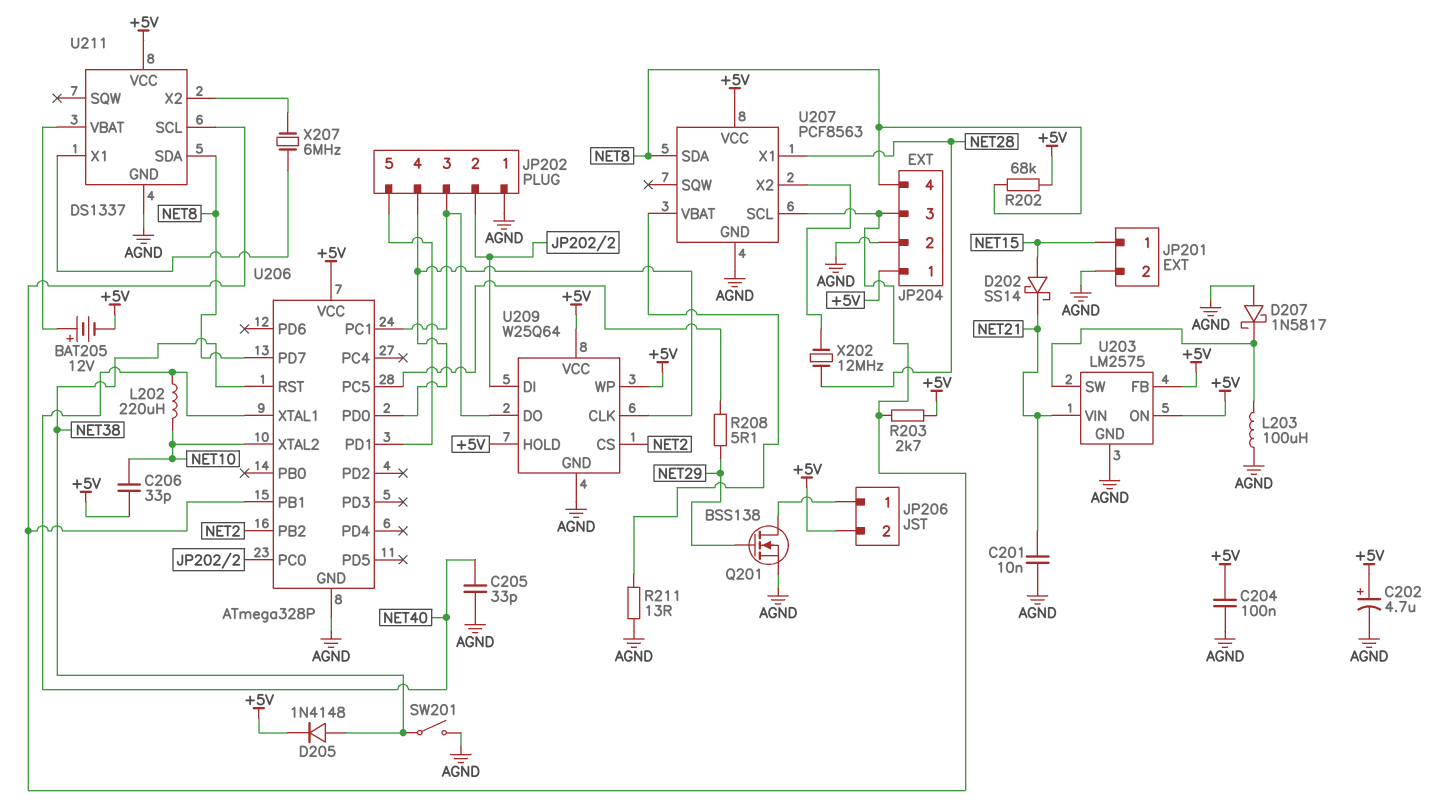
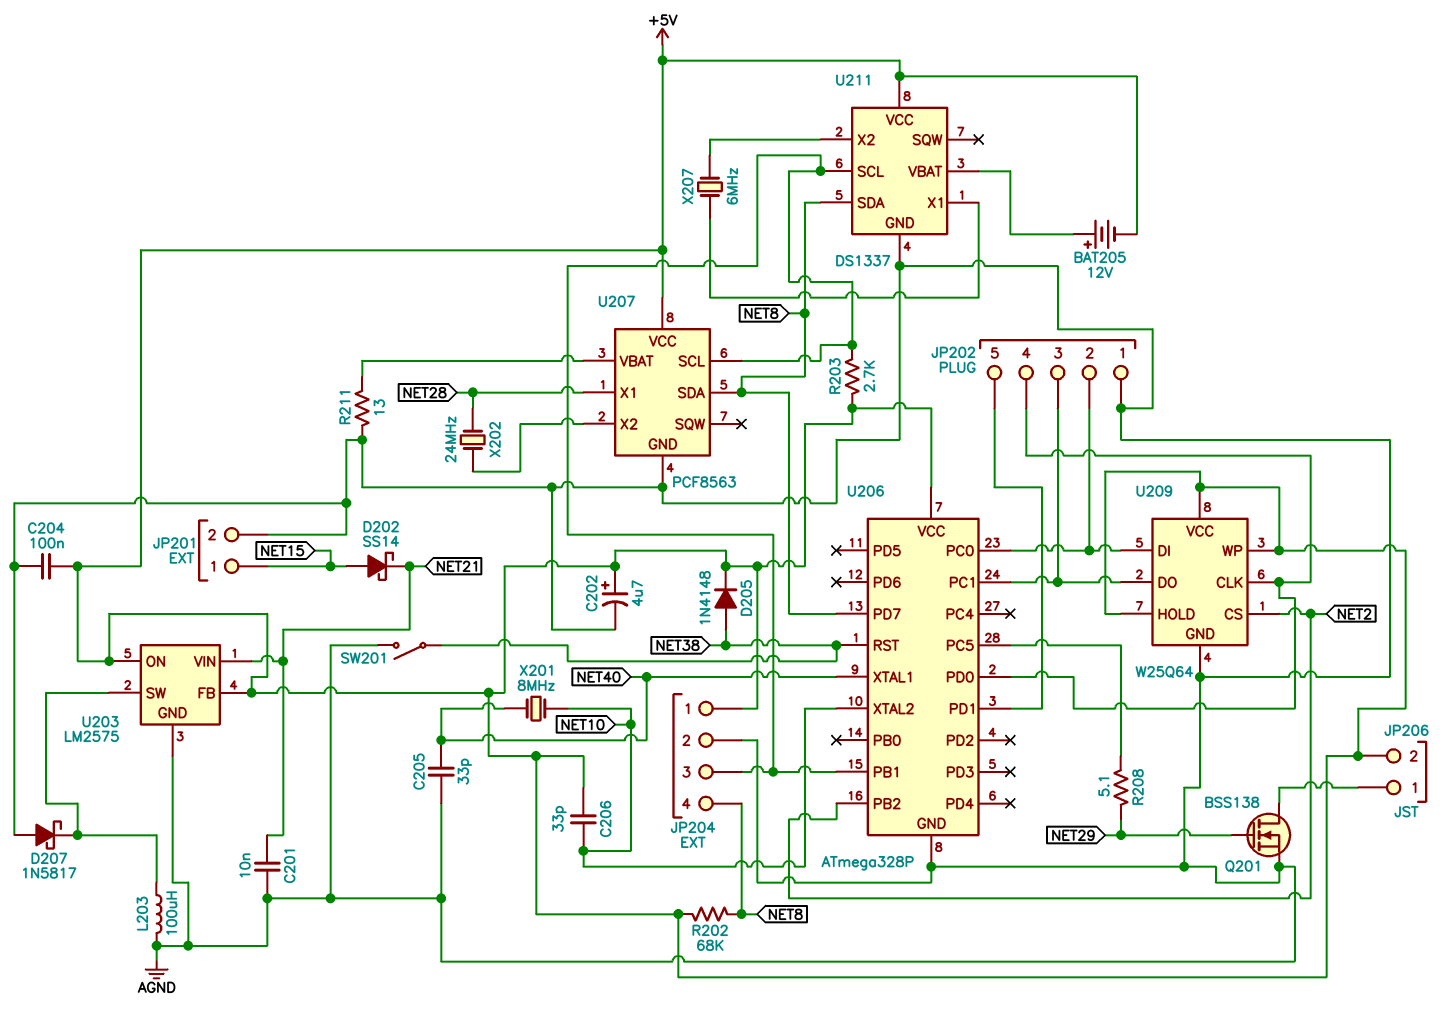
L202: 220uH (NET10, NET40) -> none
X201: none -> 8MHz (NET10, NET40)
X202: 12MHz (NET28, U207/X2) -> 24MHz (NET28, U207/X2)

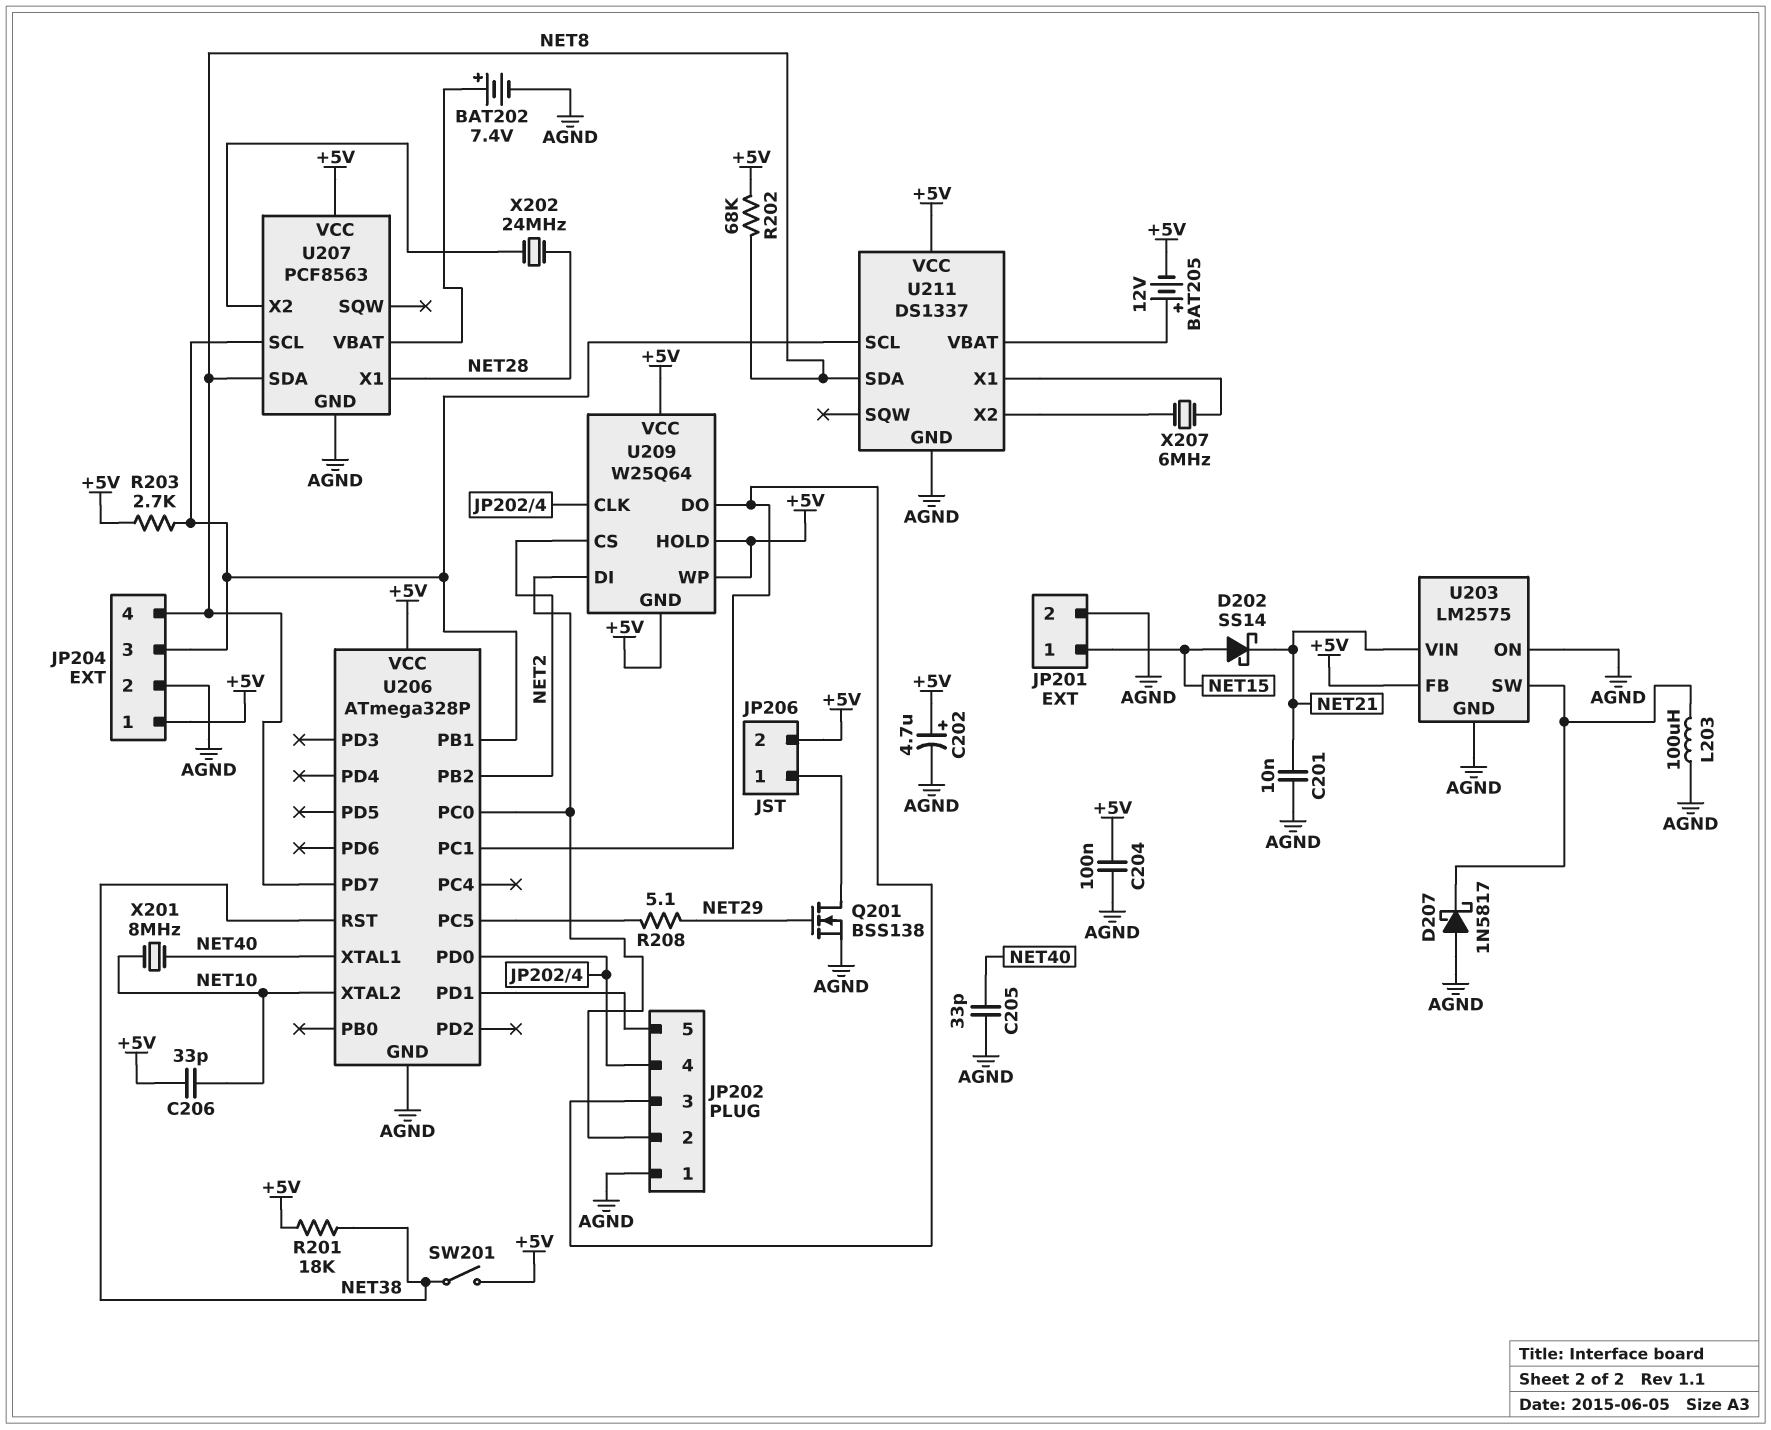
BAT202: none -> 7.4V (plus U207/VBAT, minus AGND)
D205: diode 1N4148 (A NET38, K +5V) -> none
R201: none -> 18k (+5V, NET38)
R211: 13 (AGND, U207/VBAT) -> none
SW201: switch (AGND, NET38) -> switch (+5V, NET38)
U203 pin ON: +5V -> AGND
U209 pin GND: AGND -> +5V

